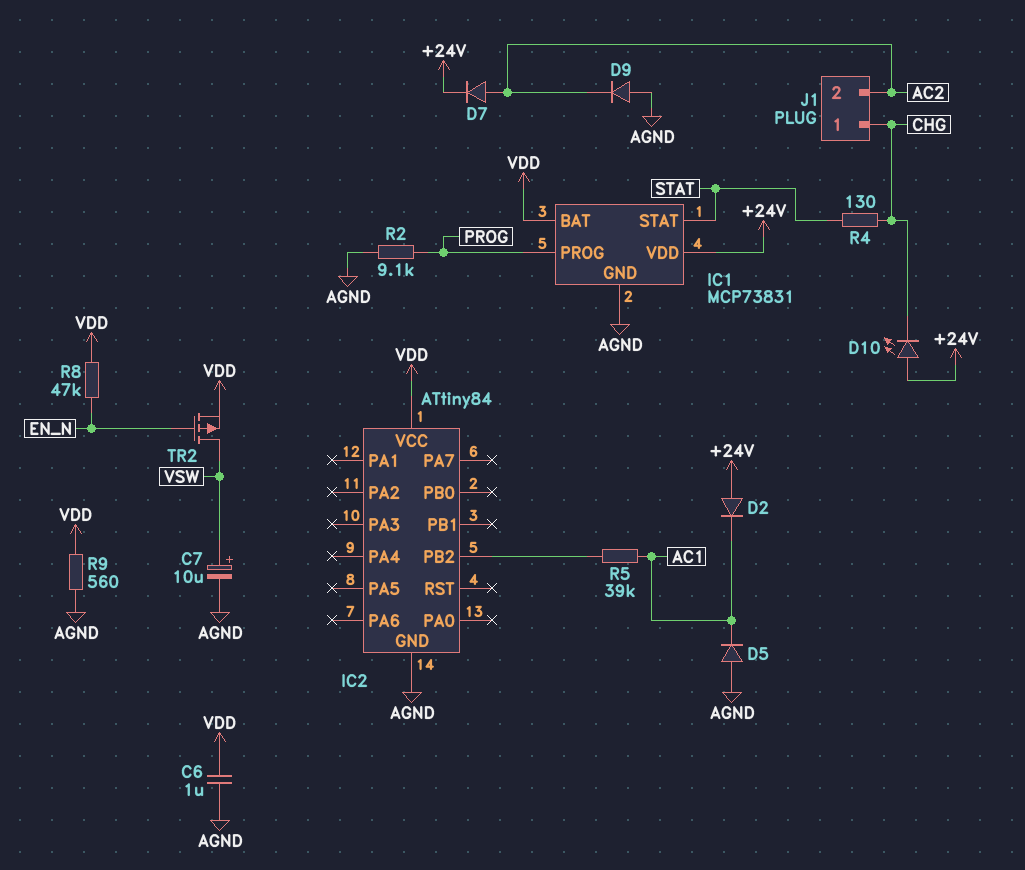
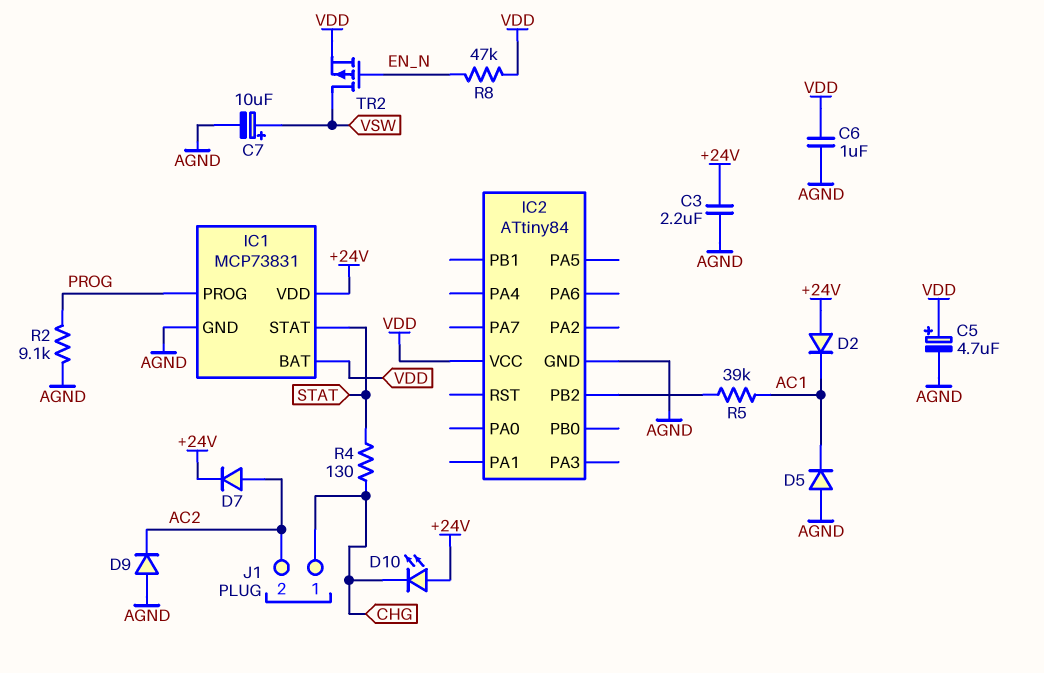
C3: none -> 2.2uF (+24V, AGND)
C5: none -> 4.7uF (plus VDD, minus AGND)
R9: 560 (AGND, VDD) -> none

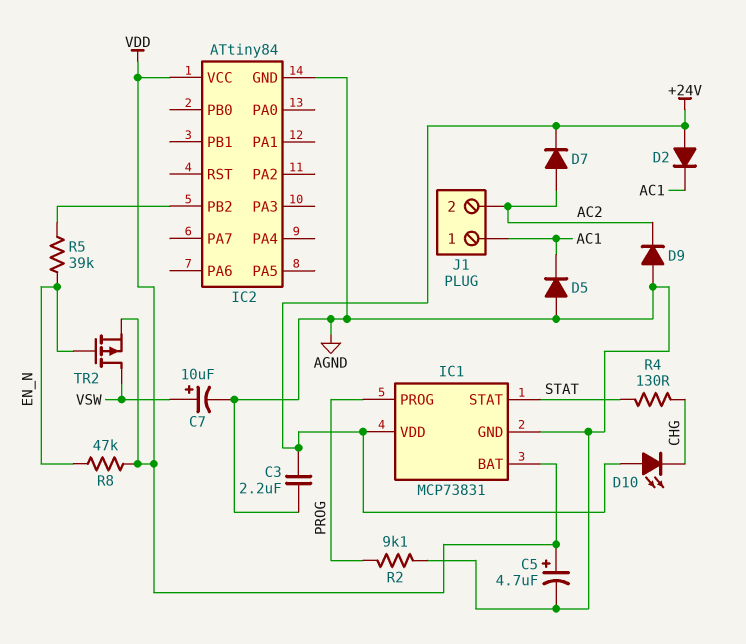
C6: 1uF (AGND, VDD) -> none
J1 pin 1: CHG -> AC1
R5: 39k (AC1, IC2/PB2) -> 39k (EN_N, IC2/PB2)

